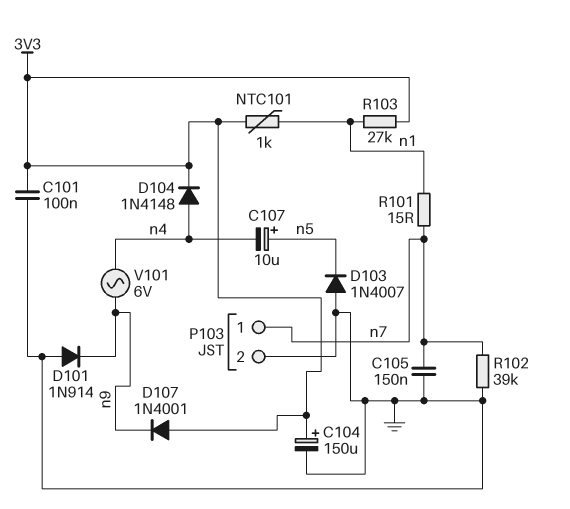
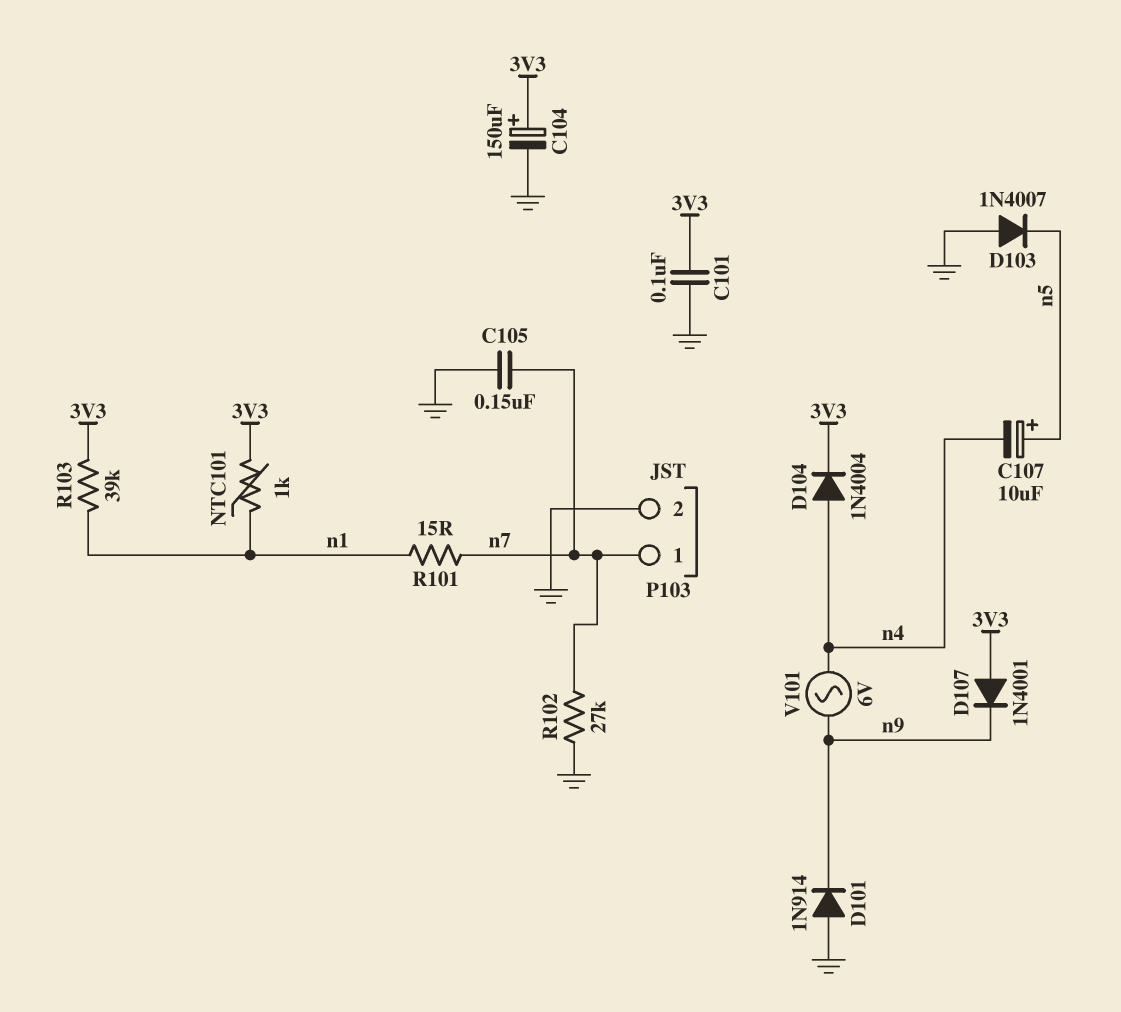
D104: diode 1N4148 (A n4, K 3V3) -> diode 1N4004 (A n4, K 3V3)
R102: 39k (GND, n7) -> 27k (GND, n7)
R103: 27k (3V3, n1) -> 39k (3V3, n1)

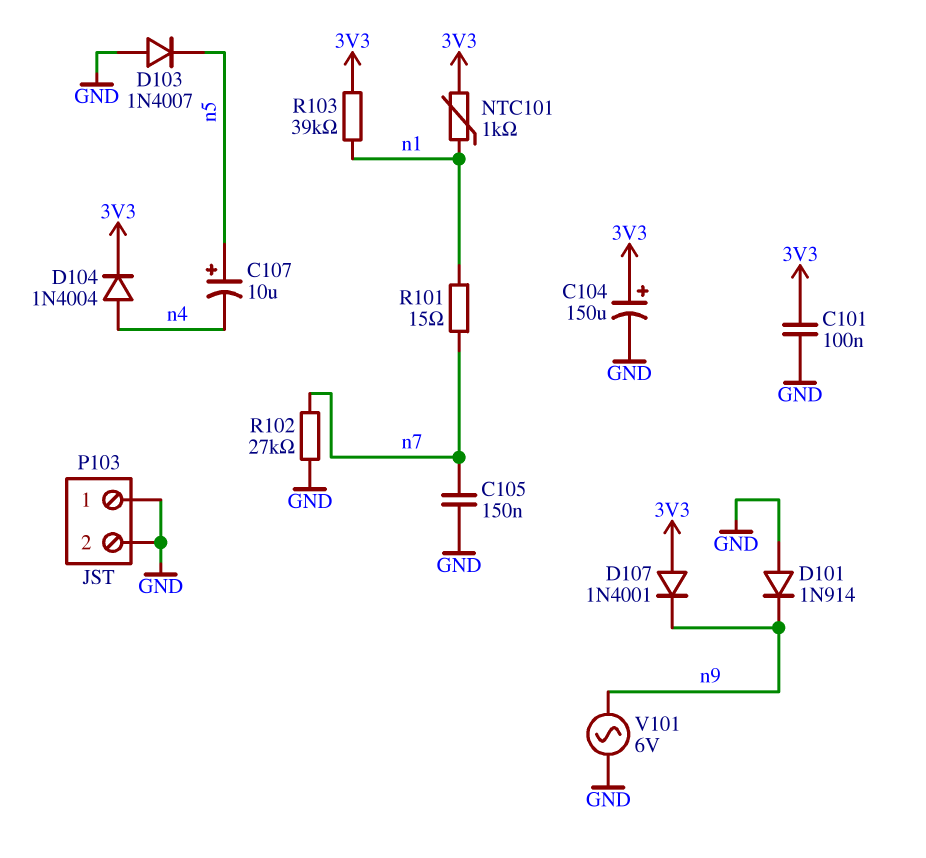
P103 pin 1: n7 -> GND
V101: AC 6V (n4, n9) -> AC 6V (GND, n9)

